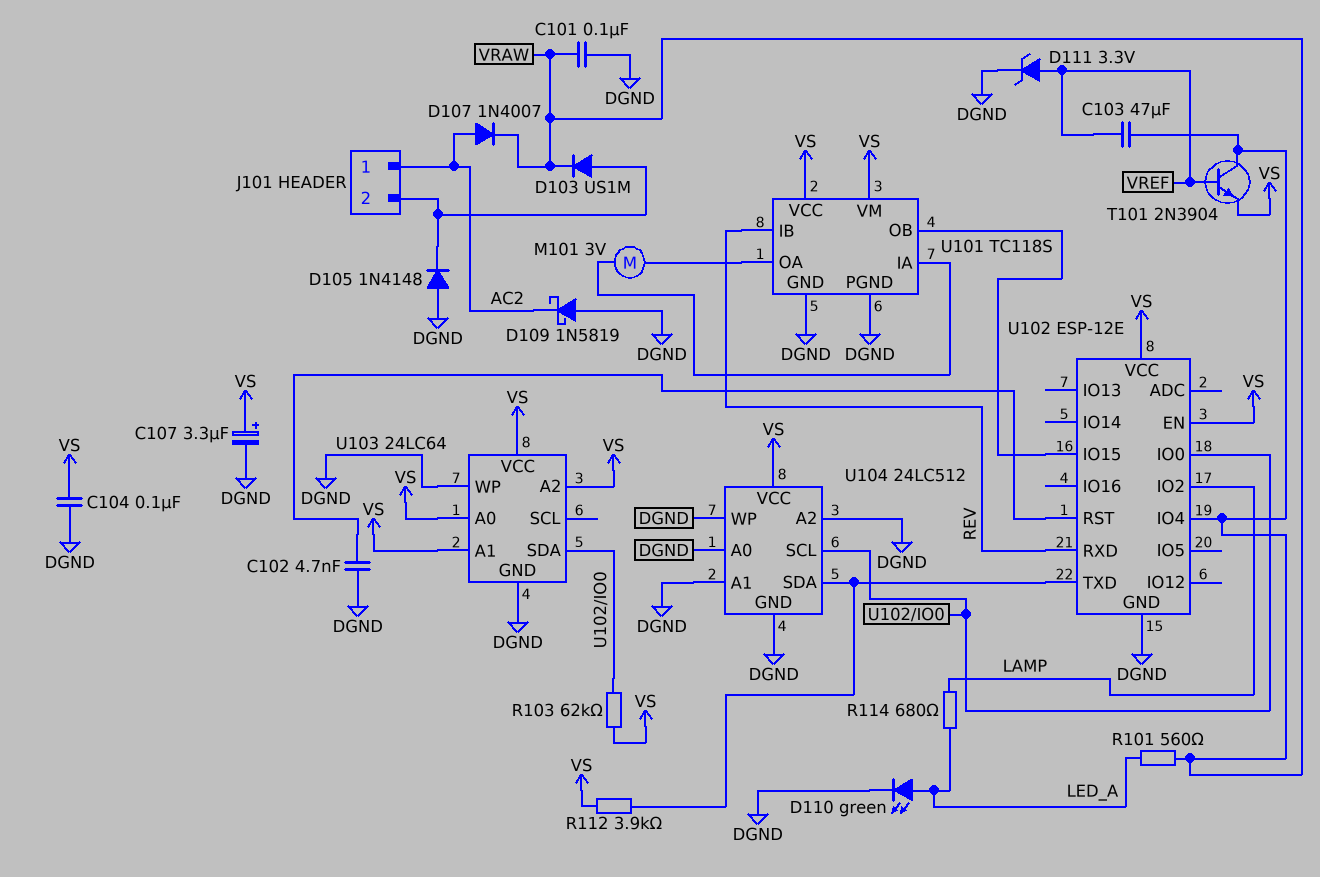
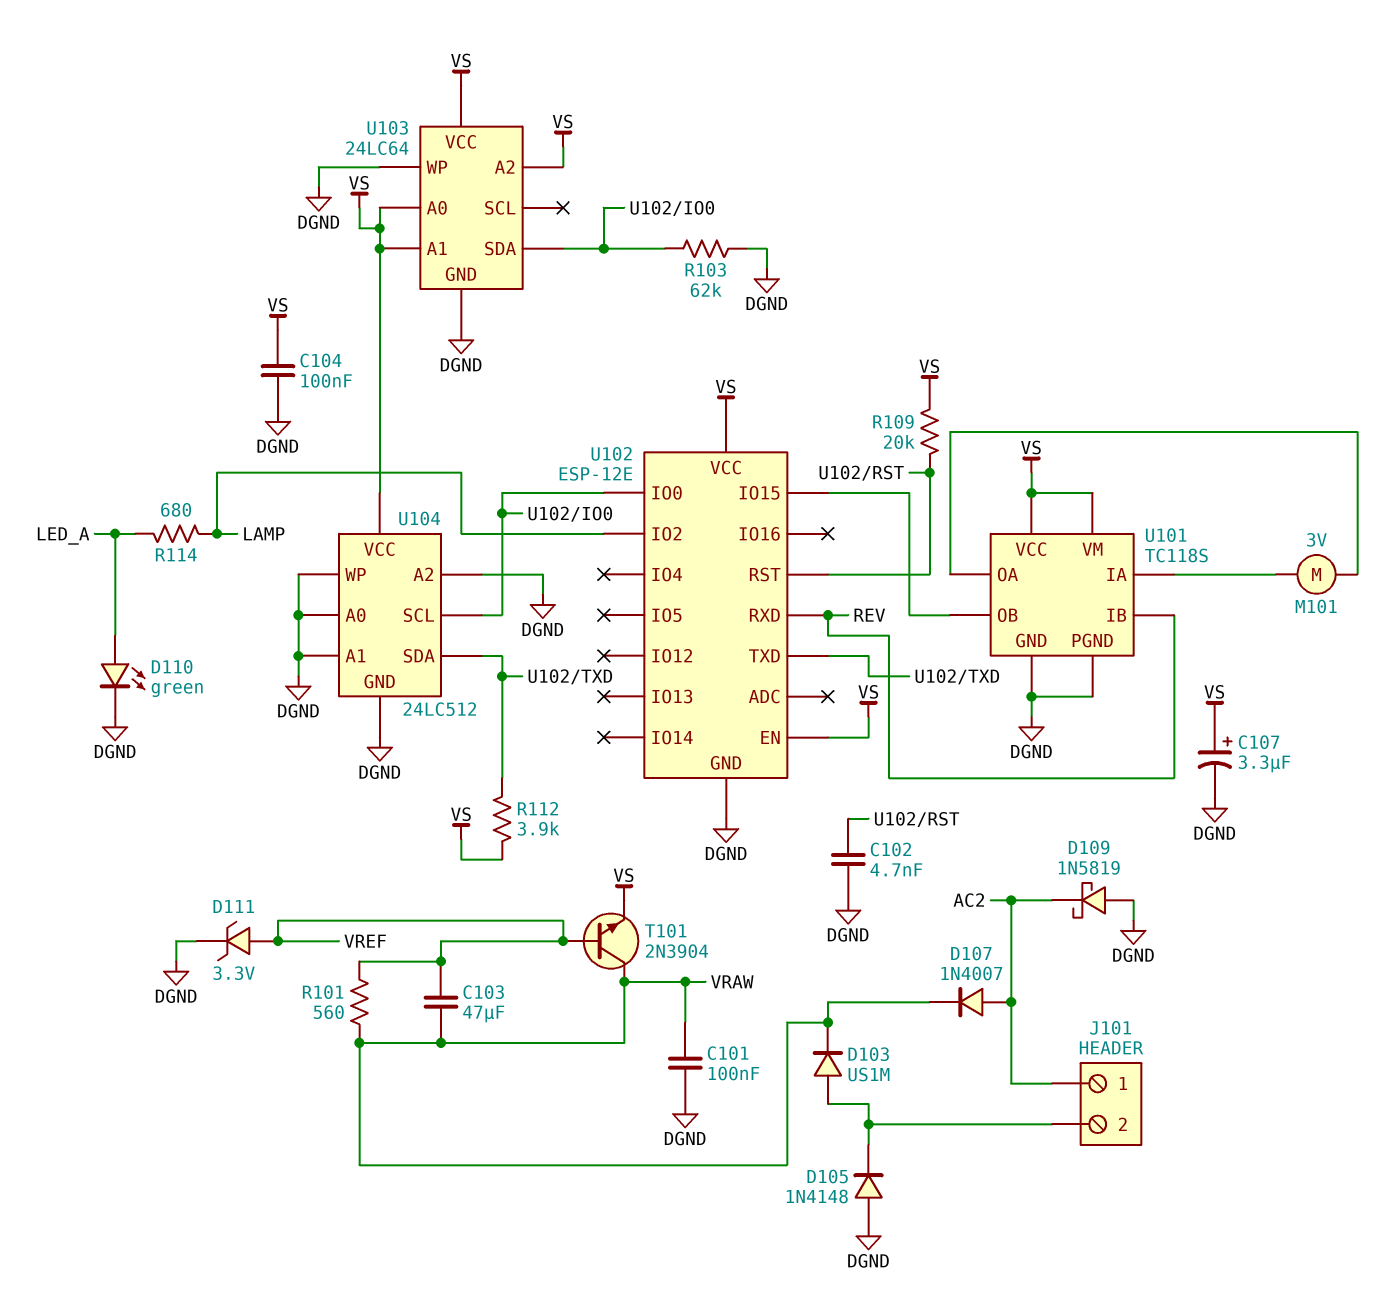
R101: 560 (LED_A, VRAW) -> 560 (VRAW, VREF)
R103: 62k (U102/IO0, VS) -> 62k (DGND, U102/IO0)
R109: none -> 20k (U102/RST, VS)
U102 pin IO4: VRAW -> none

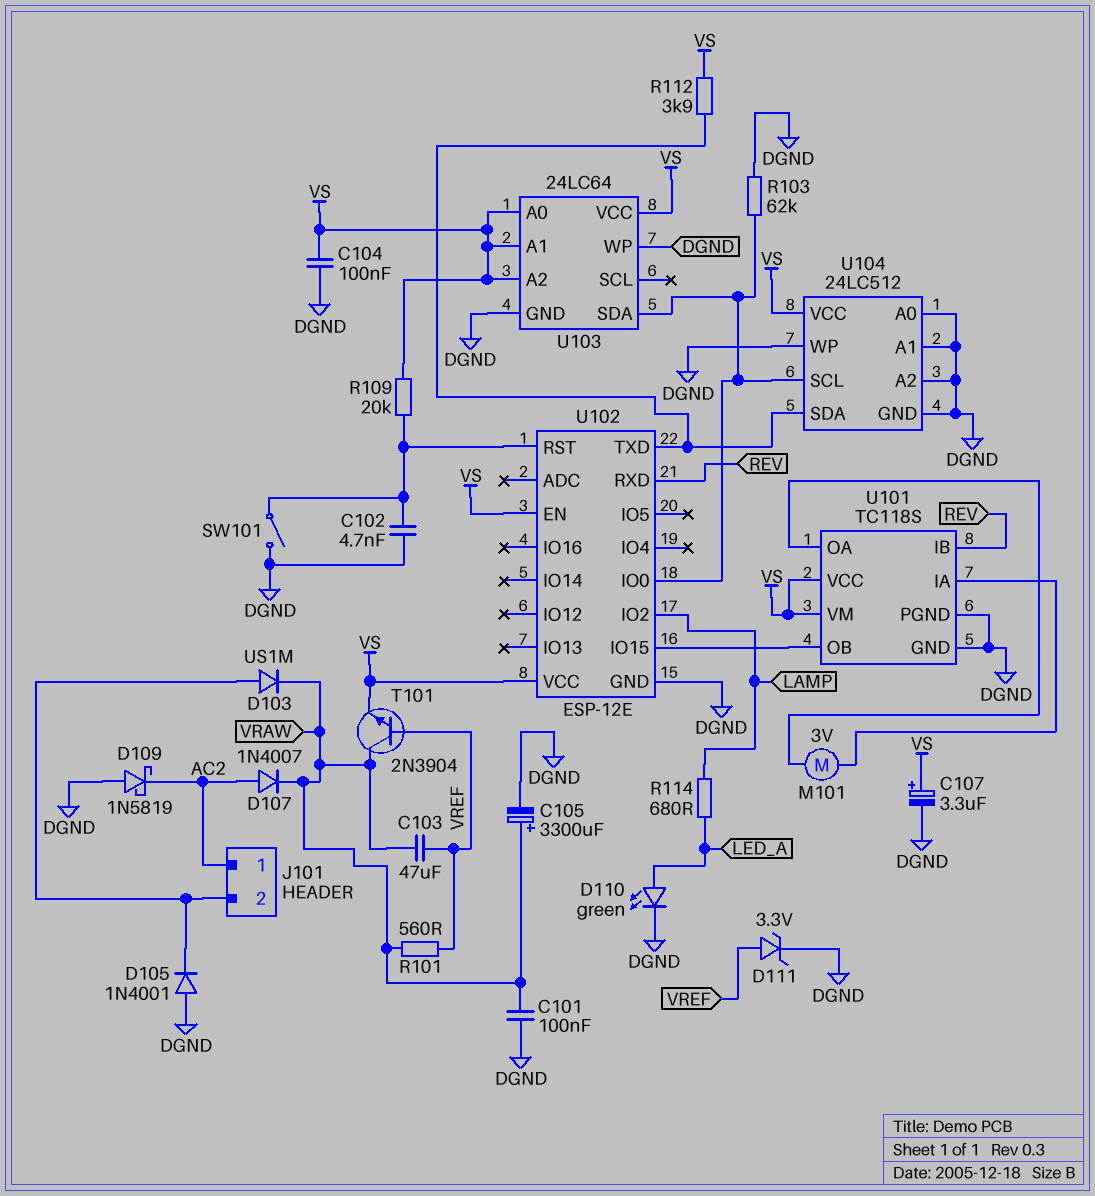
C105: none -> 3300uF (plus VRAW, minus DGND)
D105: diode 1N4148 (A DGND, K J101/2) -> diode 1N4001 (A DGND, K J101/2)
SW101: none -> switch (DGND, U102/RST)

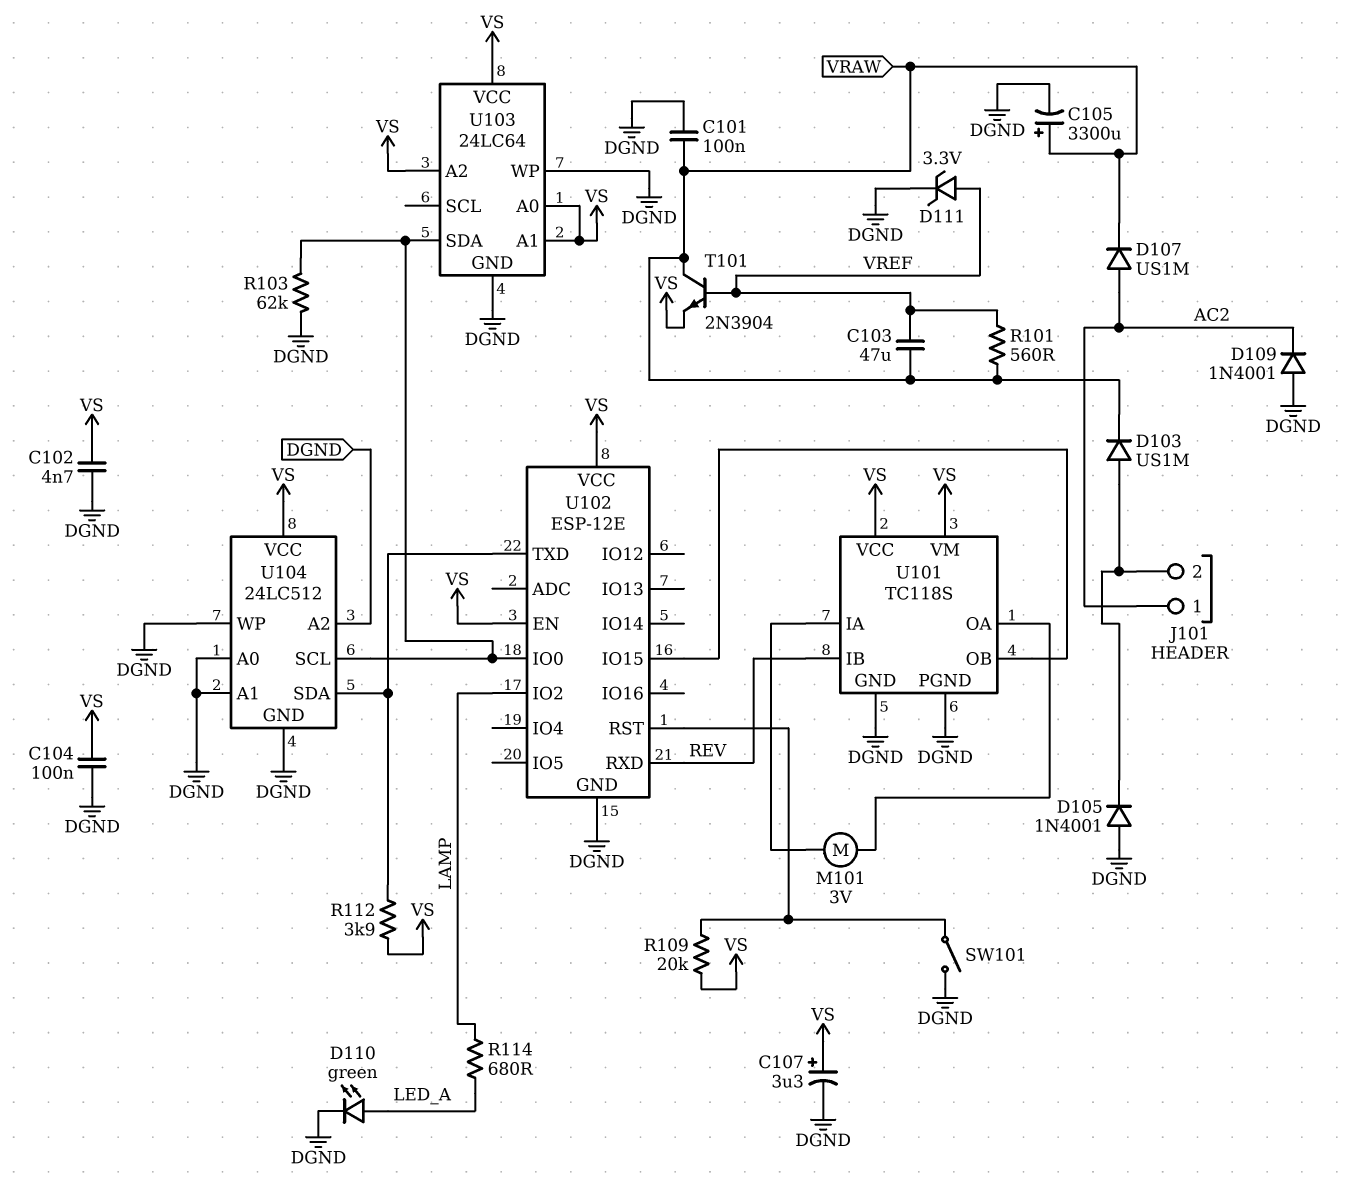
C102: 4.7nF (DGND, U102/RST) -> 4.7nF (DGND, VS)
D107: diode 1N4007 (A AC2, K VRAW) -> diode US1M (A AC2, K VRAW)
D109: schottky 1N5819 (A DGND, K AC2) -> diode 1N4001 (A DGND, K AC2)

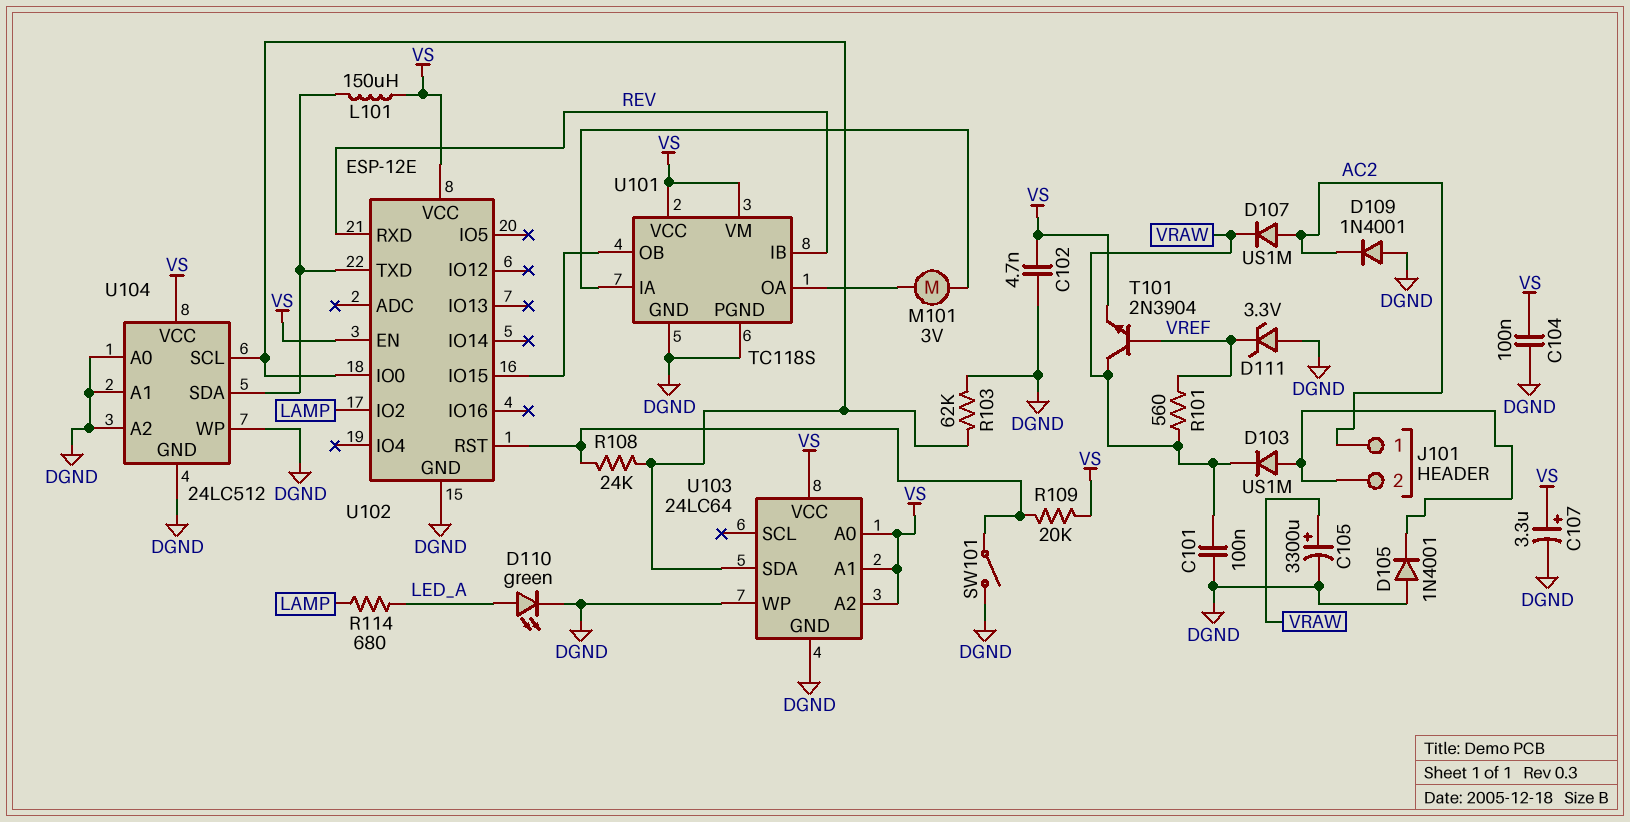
C103: 47uF (VRAW, VREF) -> none
D111: zener 3.3V (A VREF, K DGND) -> zener 3.3V (A DGND, K VREF)
L101: none -> 150uH (U102/TXD, VS)
R108: none -> 24k (U102/IO0, U102/RST)
R112: 3.9k (U102/TXD, VS) -> none

